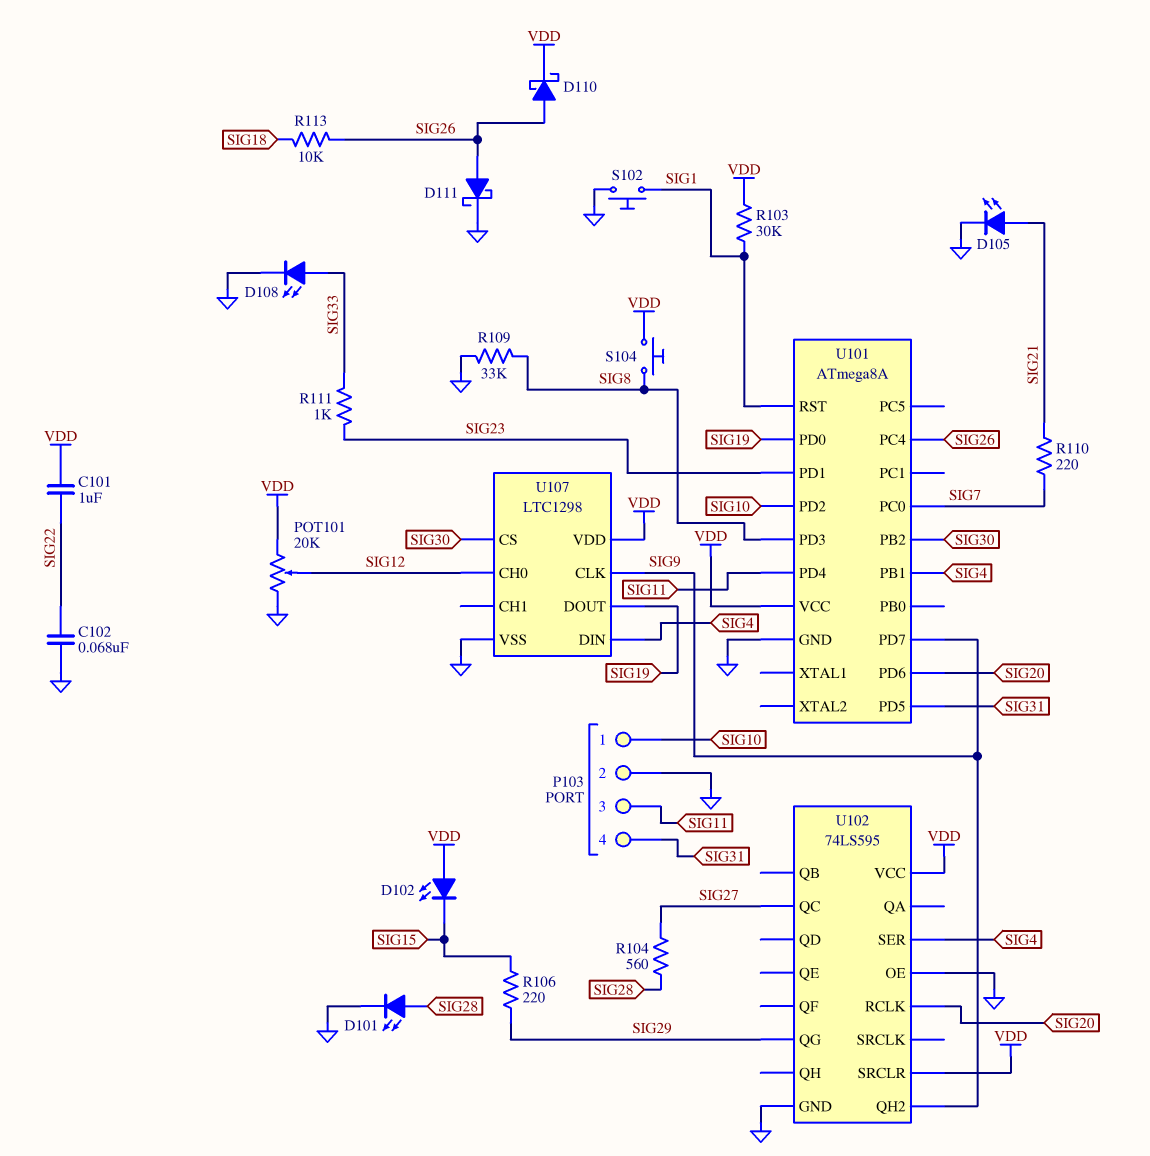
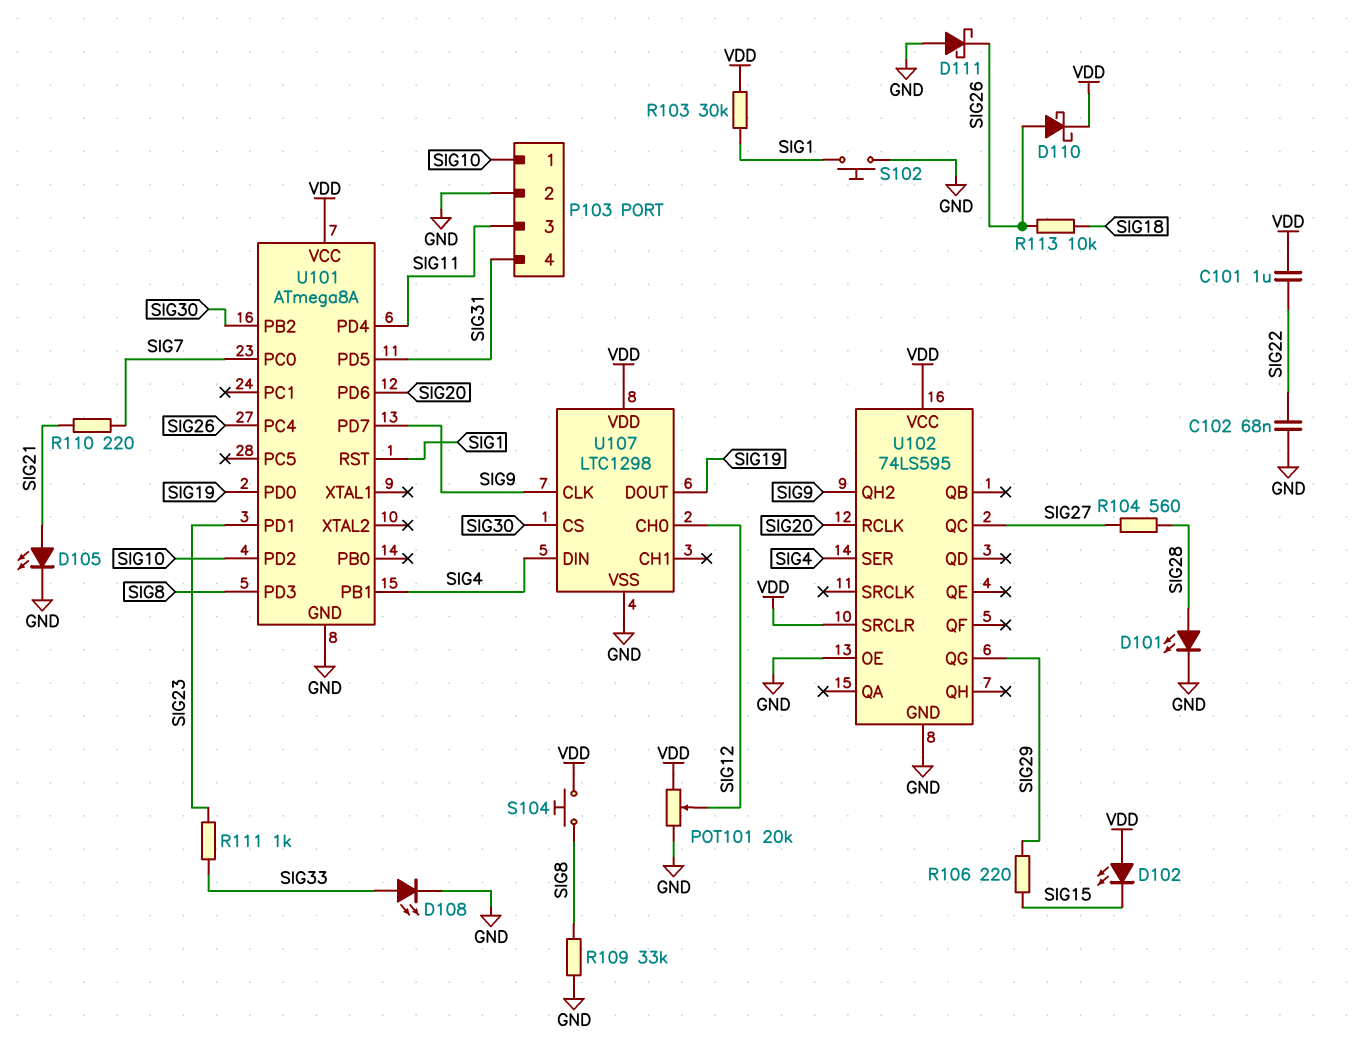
D111: schottky (A SIG26, K GND) -> schottky (A GND, K SIG26)

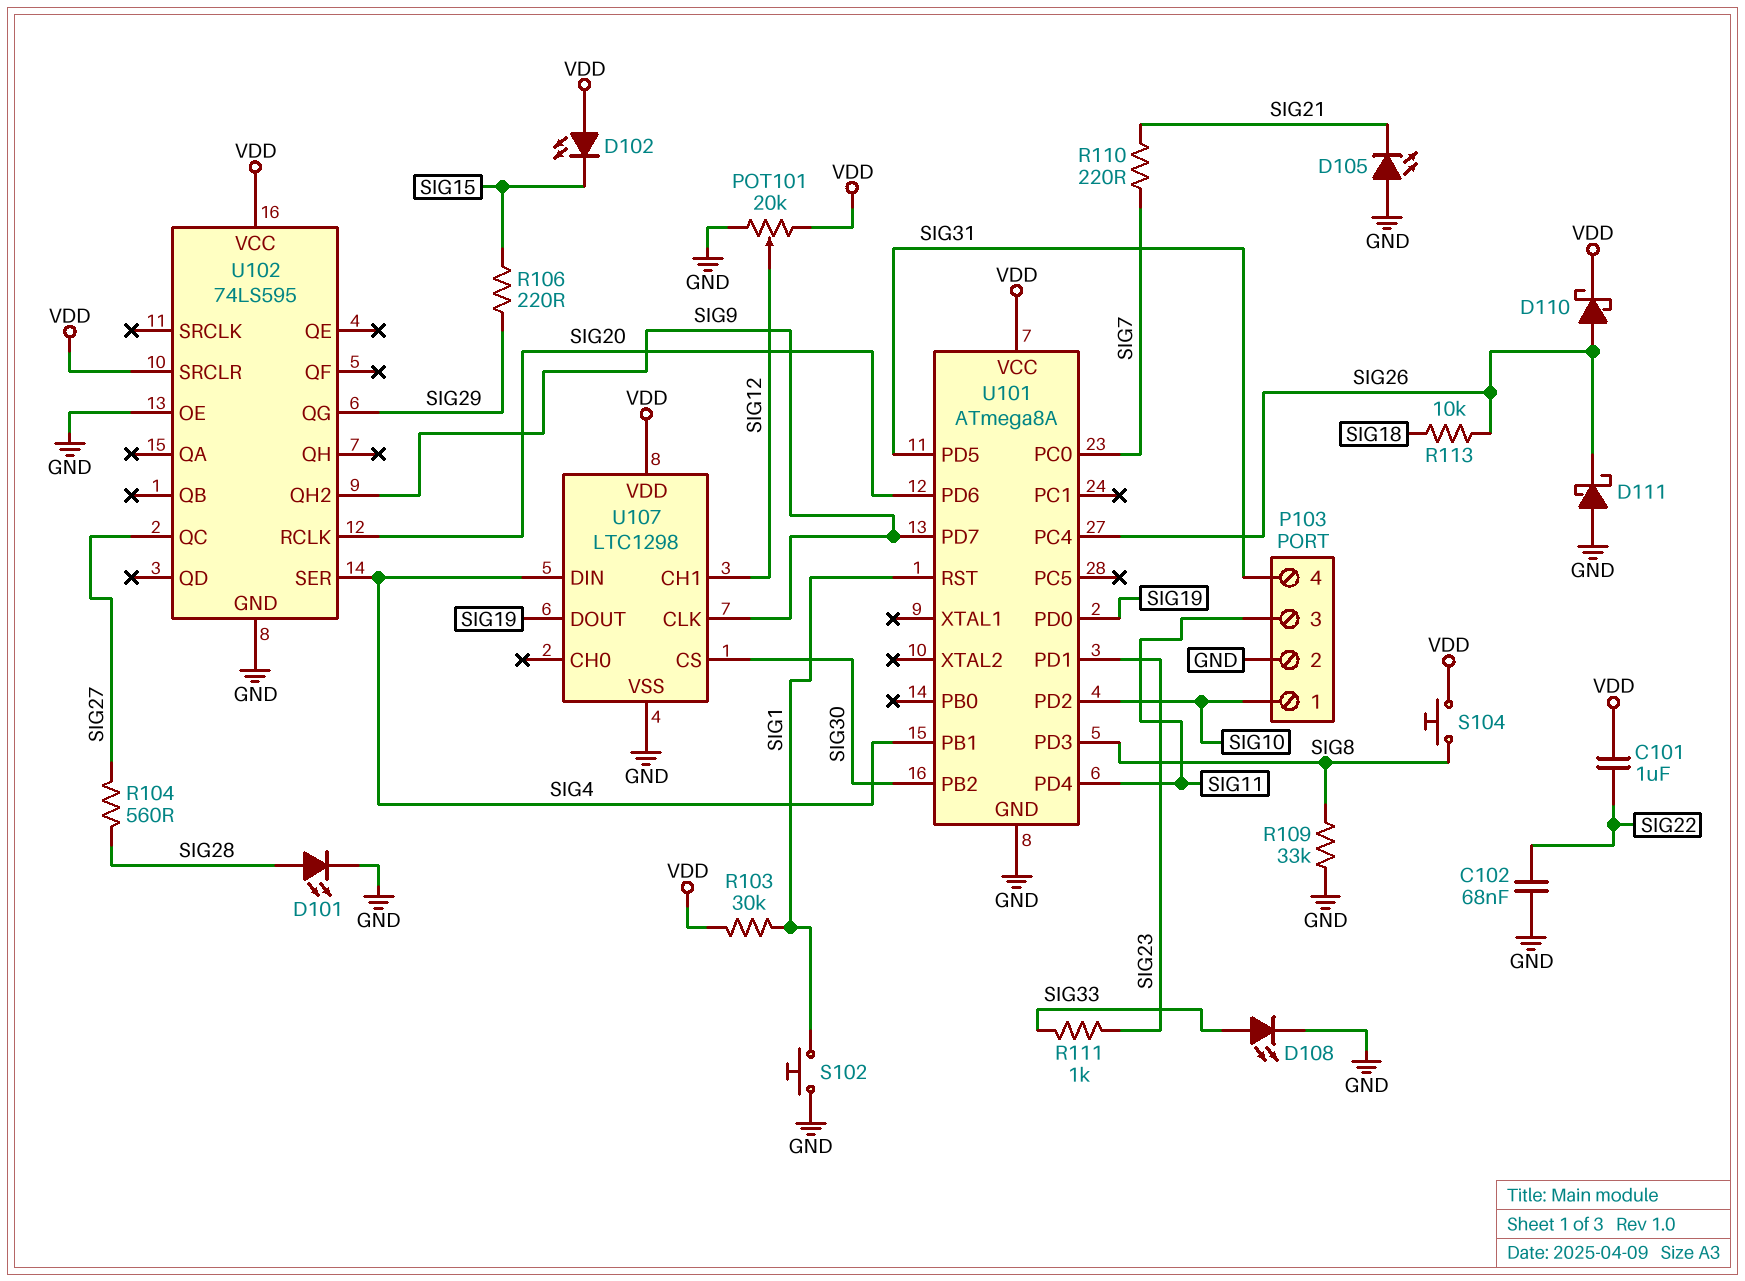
D105: LED (A SIG21, K GND) -> LED (A GND, K SIG21)
U107 pin CH0: SIG12 -> none
U107 pin CH1: none -> SIG12

